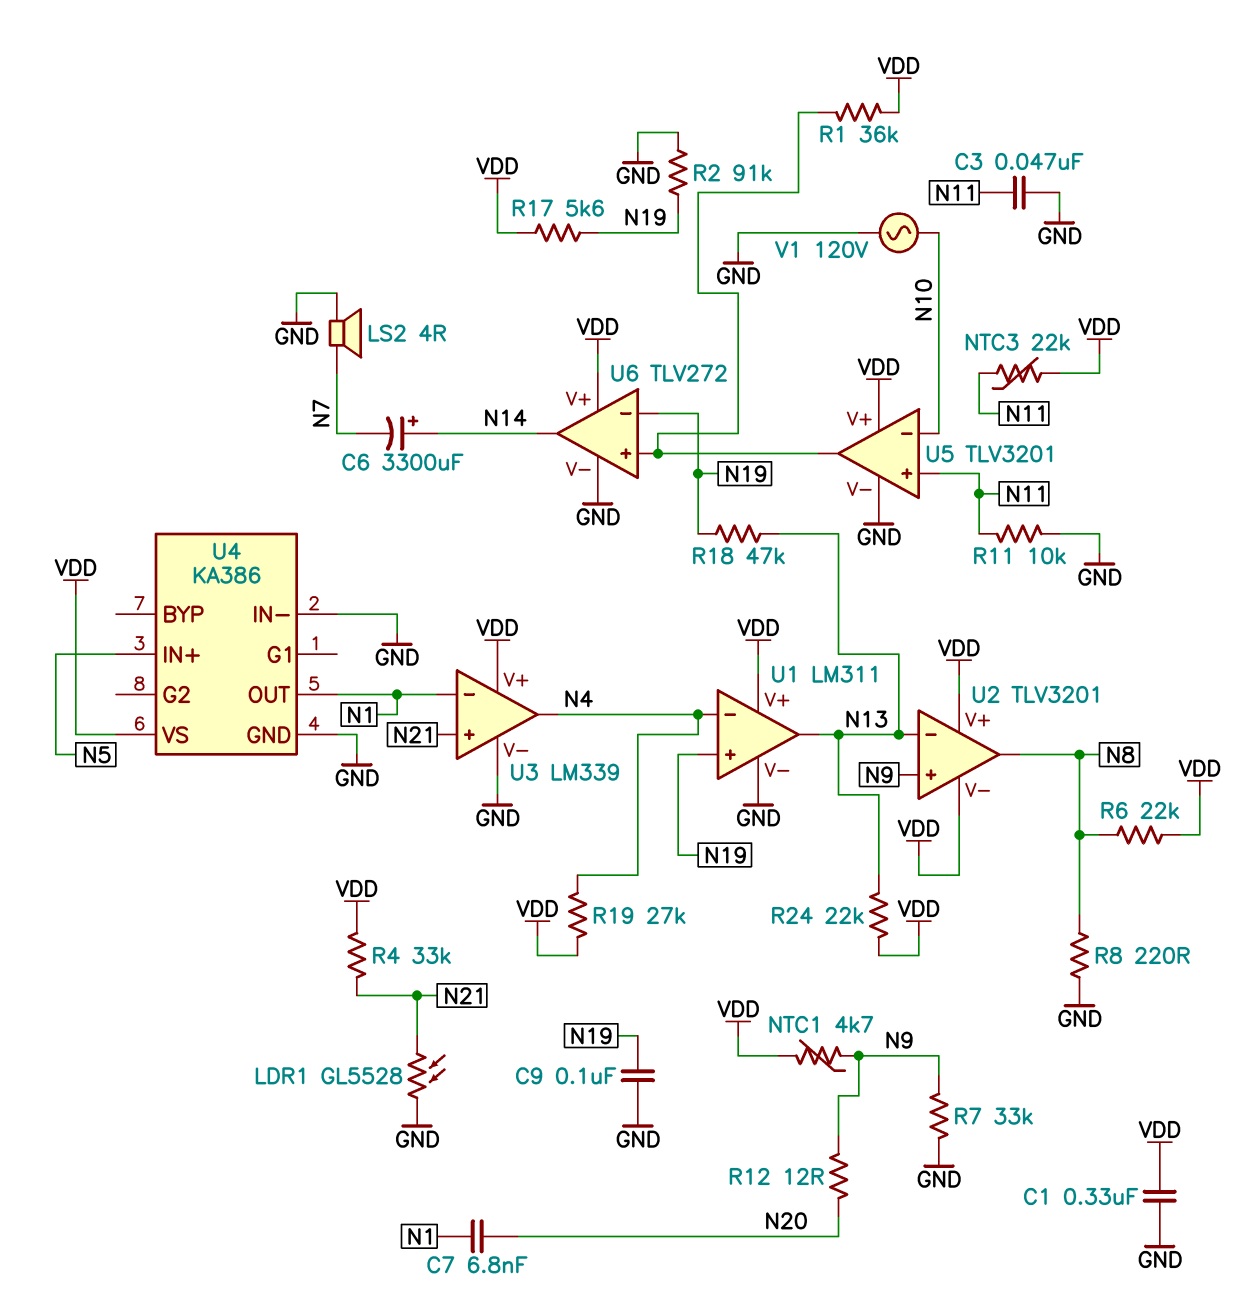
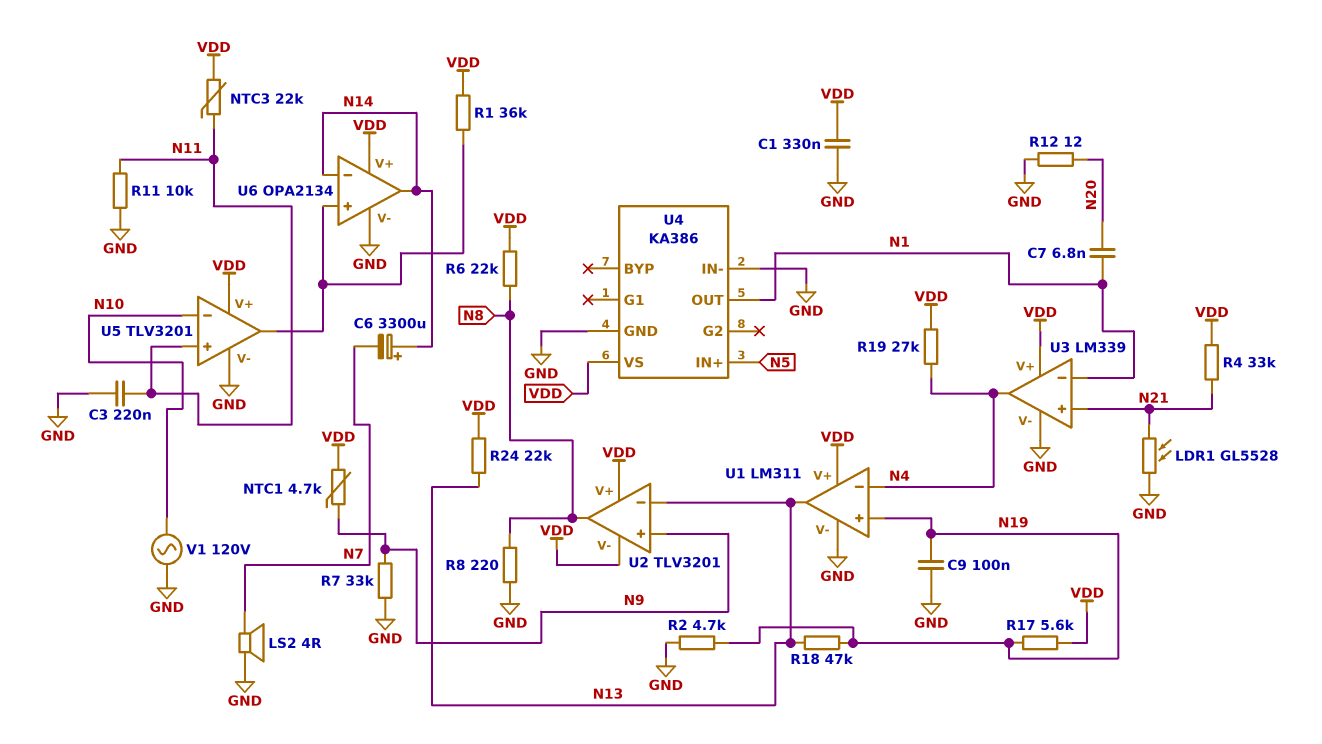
C3: 47nF (GND, N11) -> 220nF (GND, N11)
R2: 91k (GND, N19) -> 4.7k (GND, N19)
R12: 12 (N9, N20) -> 12 (GND, N20)
U6: TLV272 -> OPA2134
U6 pin in-: N19 -> N14

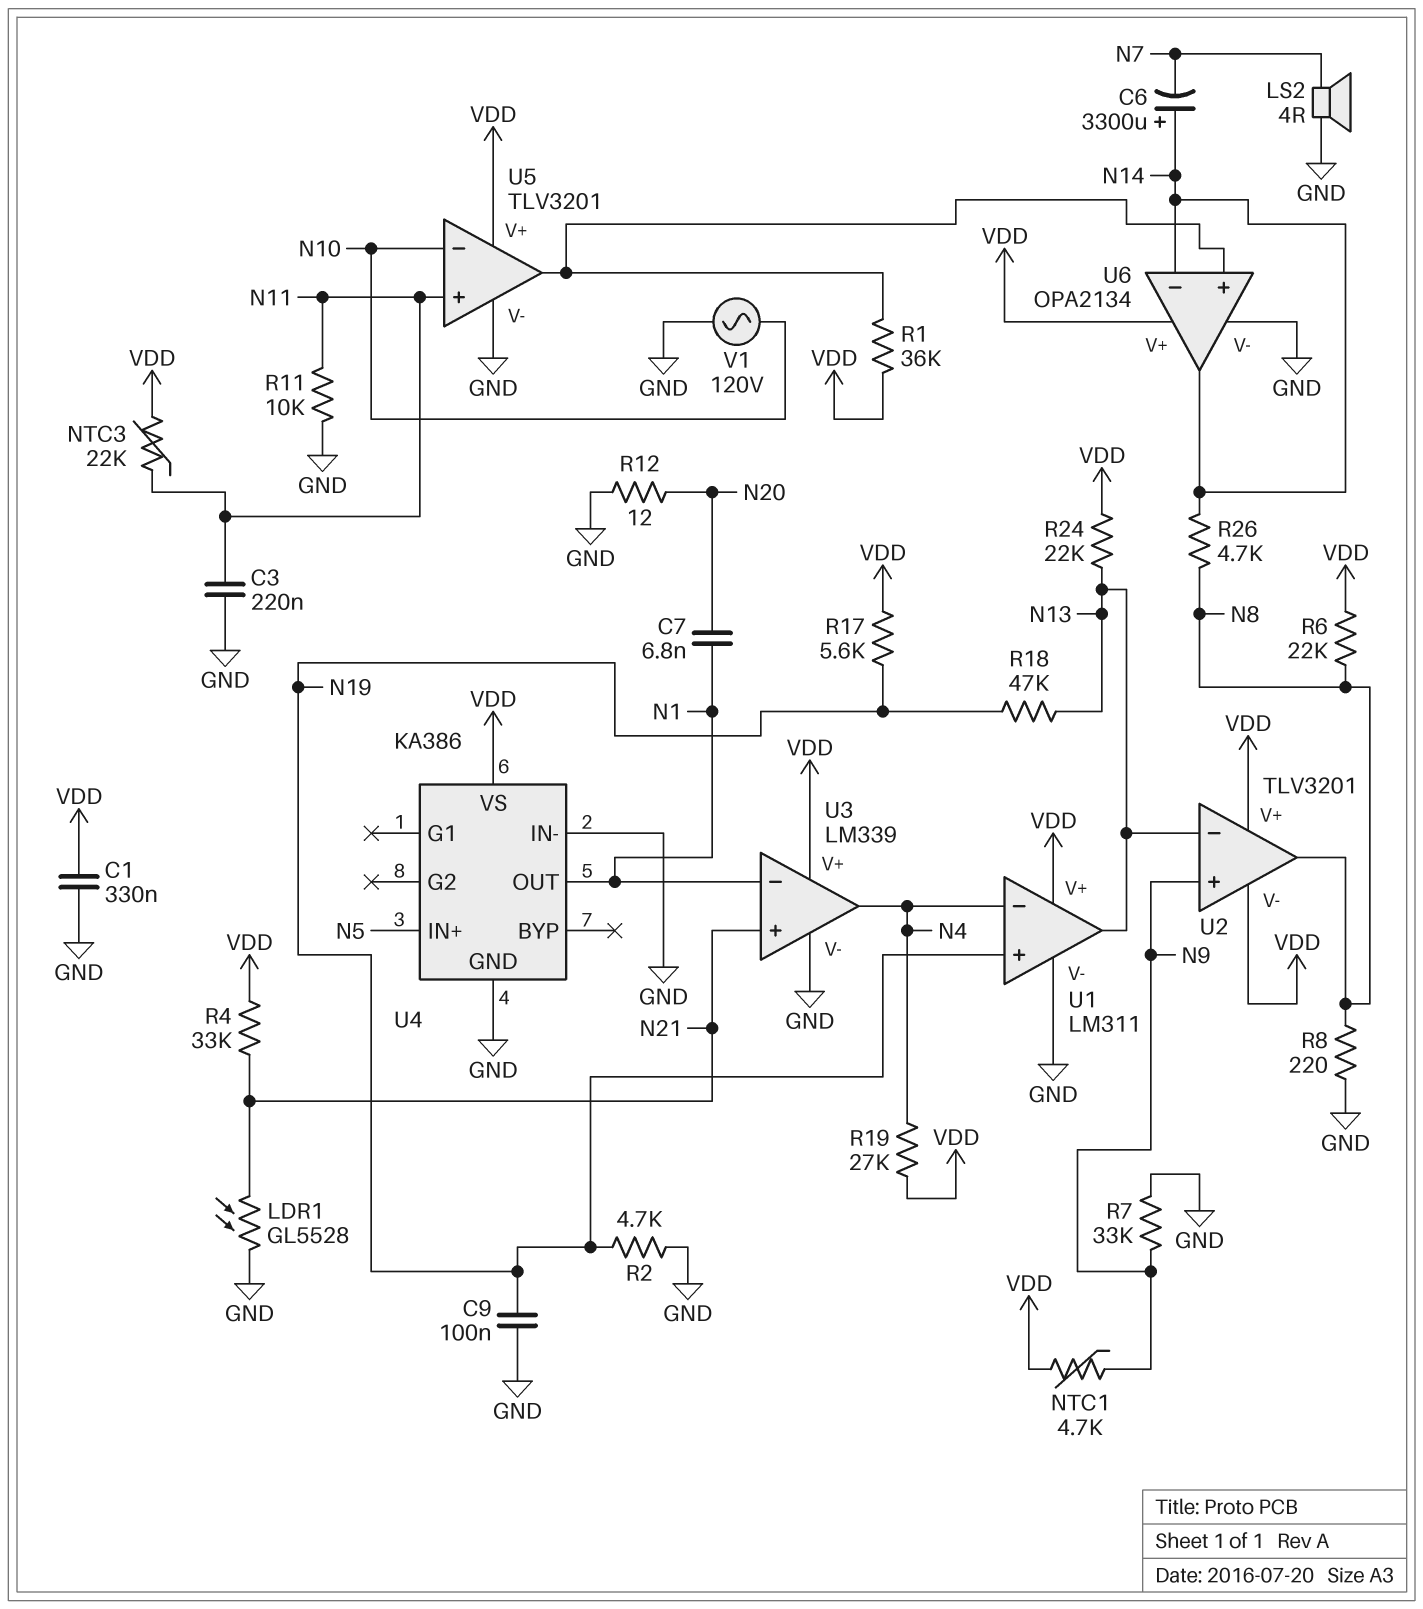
R26: none -> 4.7k (N8, N14)

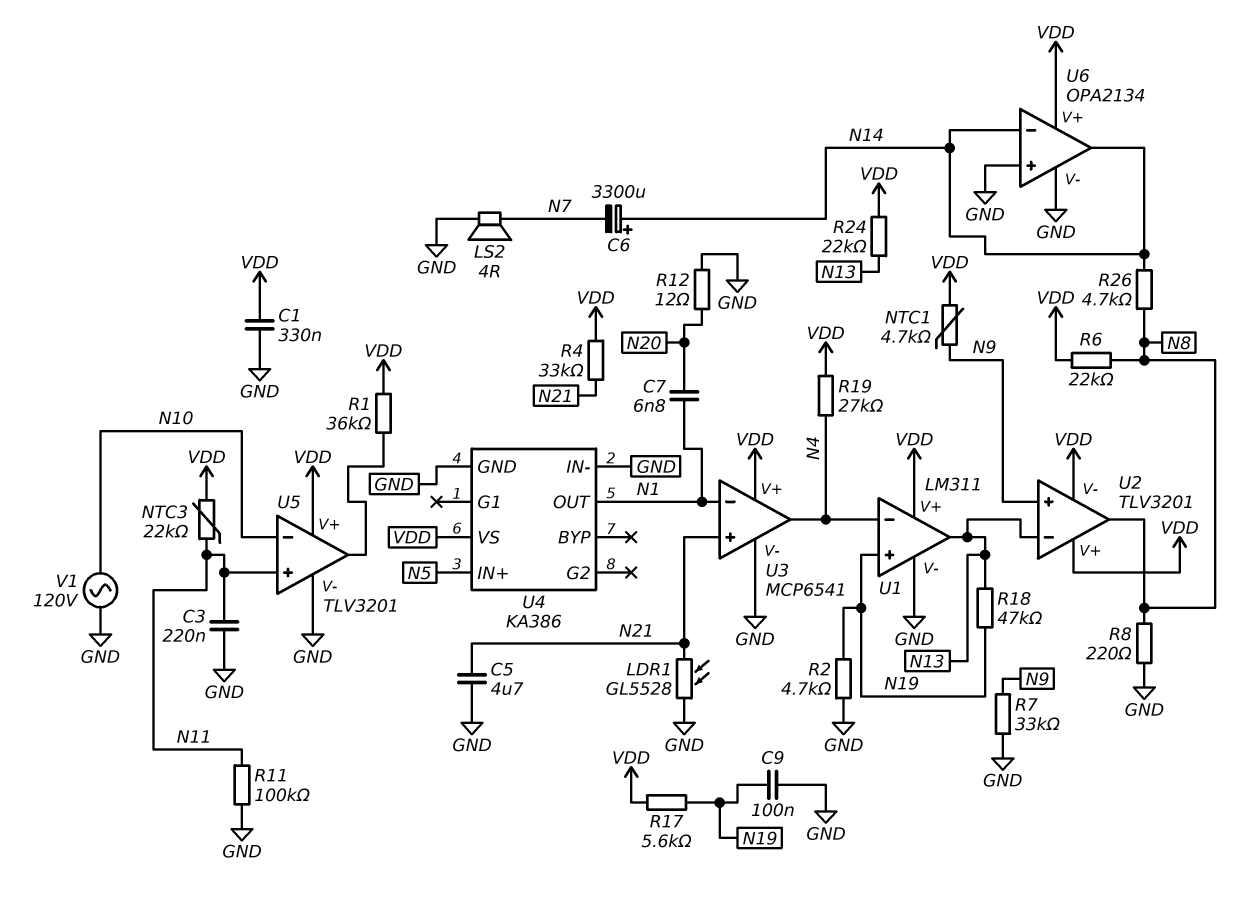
C5: none -> 4.7uF (GND, N21)
R11: 10k (GND, N11) -> 100k (GND, N11)
U3: LM339 -> MCP6541
U6 pin in+: U5/out -> GND

